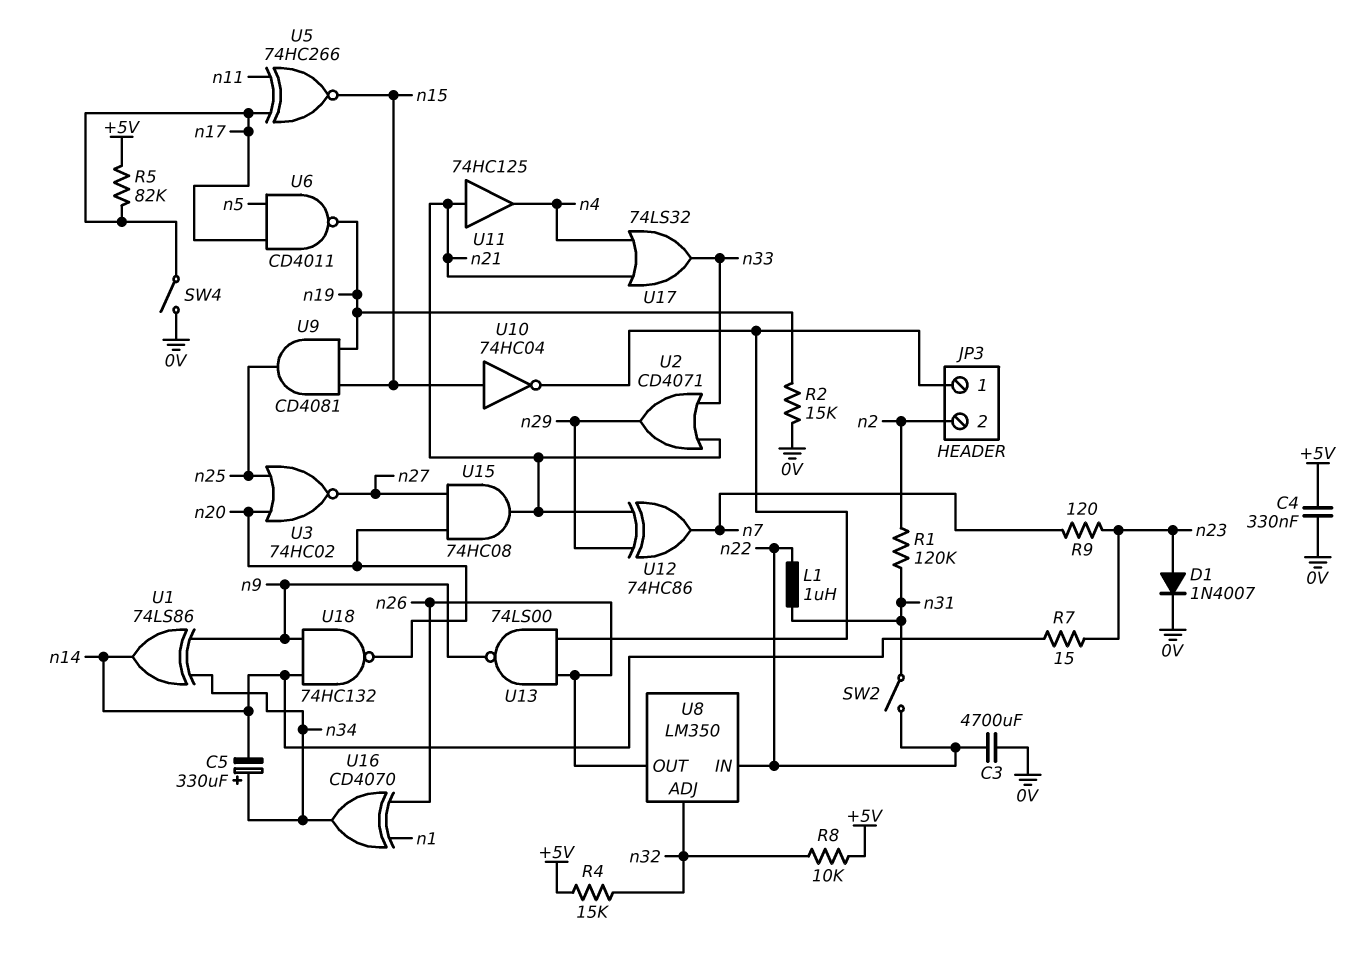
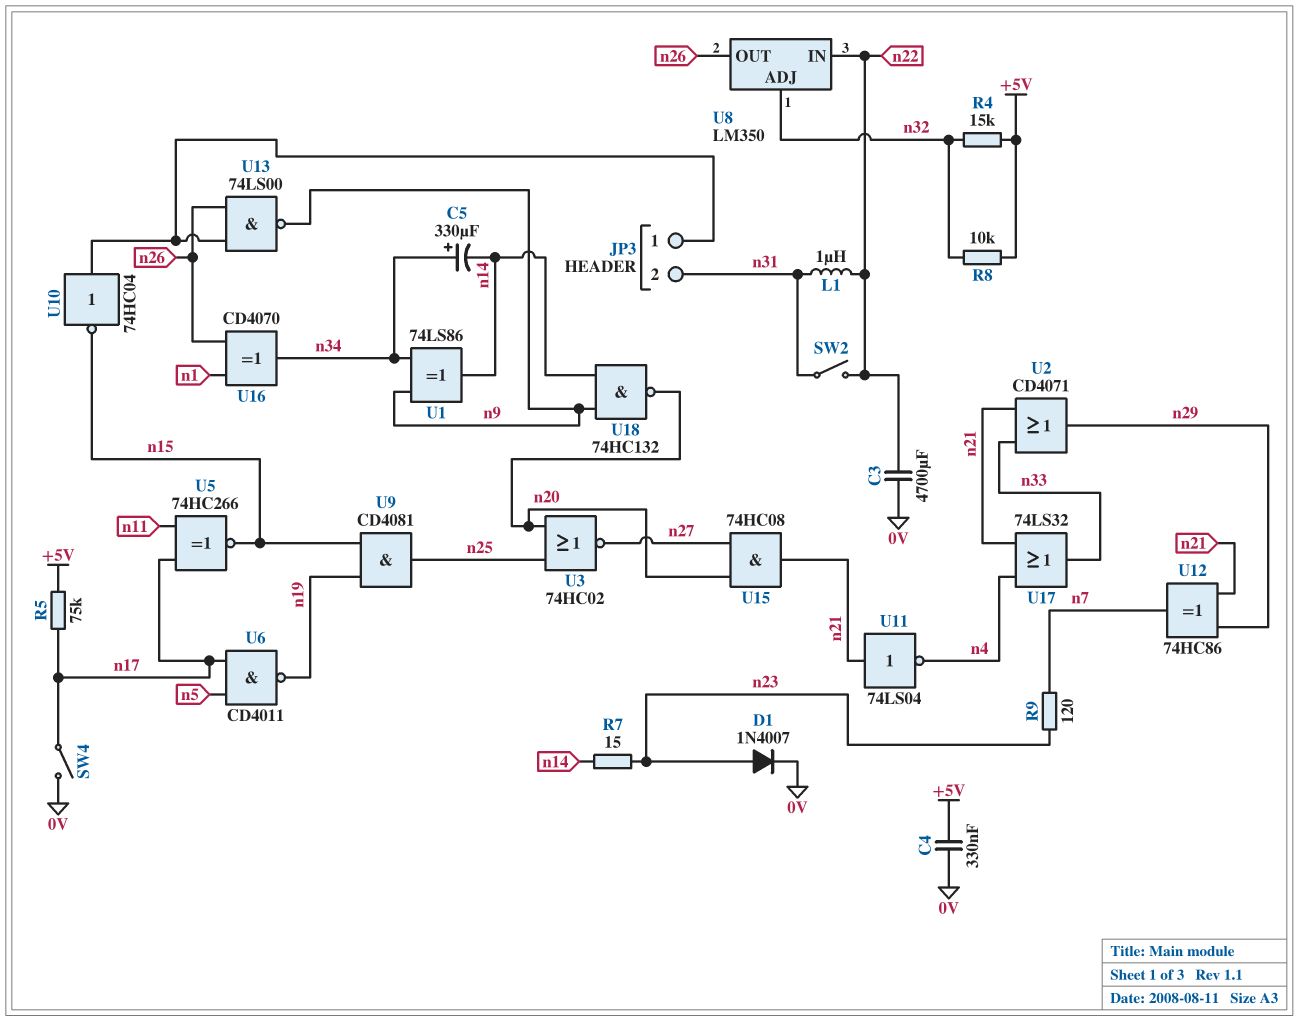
JP3 pin 2: n2 -> n31
R1: 120k (n2, n31) -> none
R2: 15k (0V, n19) -> none
R5: 82k (+5V, n17) -> 75k (+5V, n17)
U10: NOT 74HC04 (in n15, out JP3/1) -> NOT 74HC04 (in JP3/1, out n15)
U11: buffer 74HC125 (in n21, out n4) -> NOT 74LS04 (in n21, out n4)

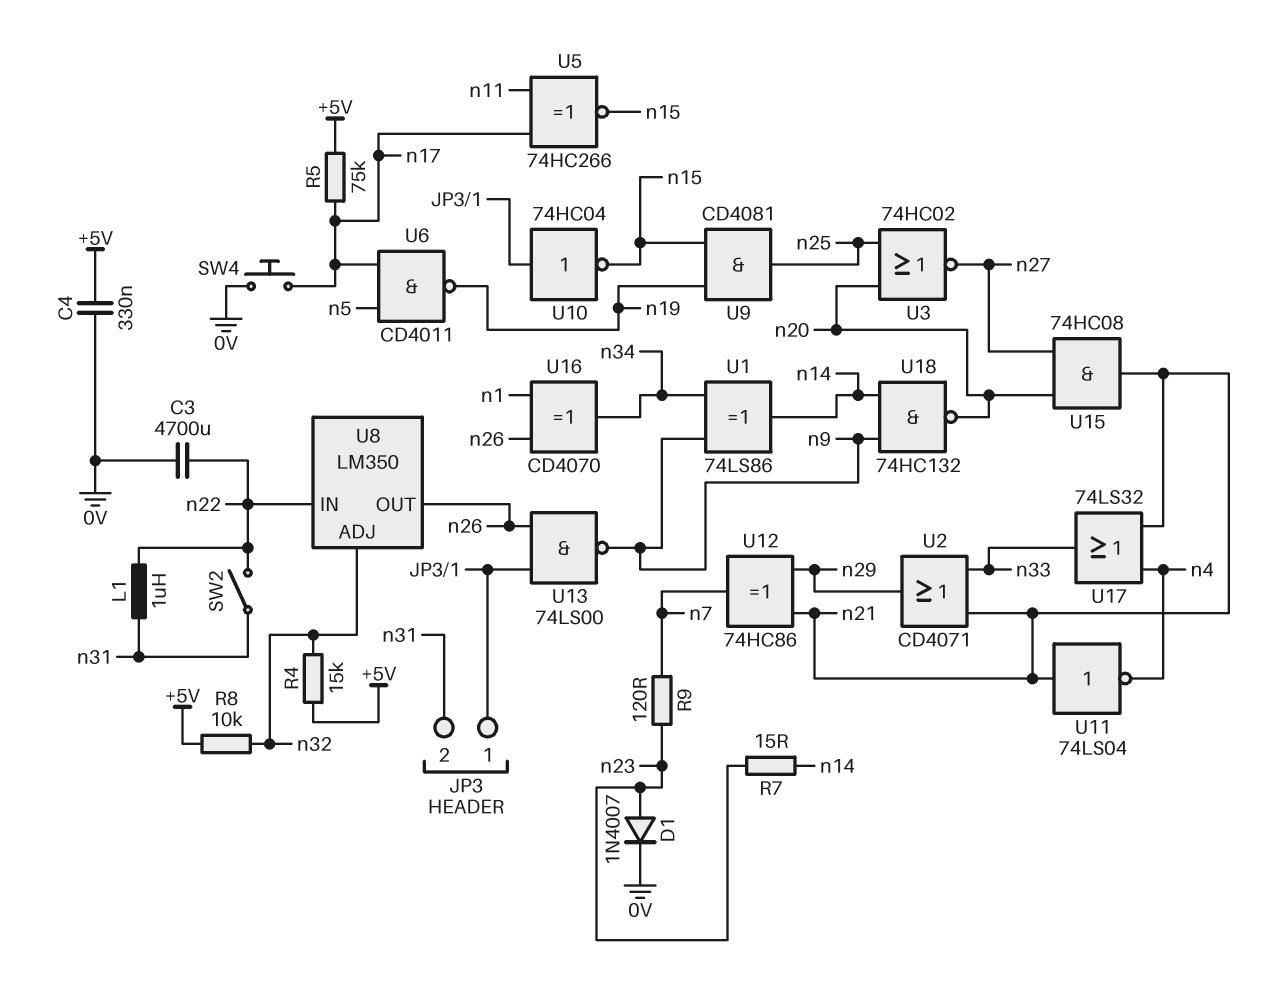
C5: 330uF (plus n34, minus n14) -> none
SW4: switch (0V, n17) -> button (0V, n17)

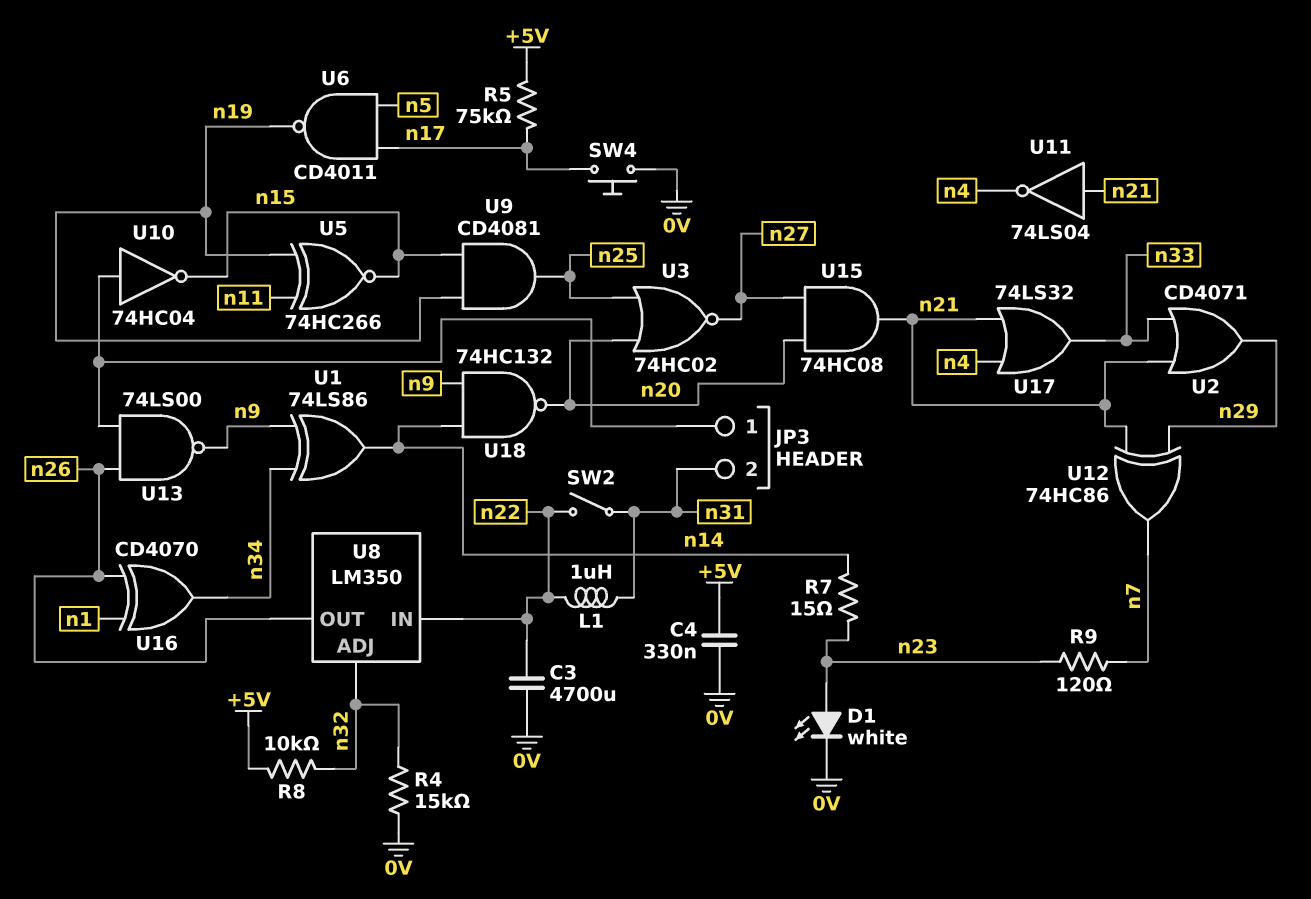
D1: diode 1N4007 (A n23, K 0V) -> LED white (A n23, K 0V)
R4: 15k (+5V, n32) -> 15k (0V, n32)
U5: XNOR 74HC266 (in n11, in n17, out n15) -> XNOR 74HC266 (in n11, in n19, out n15)

